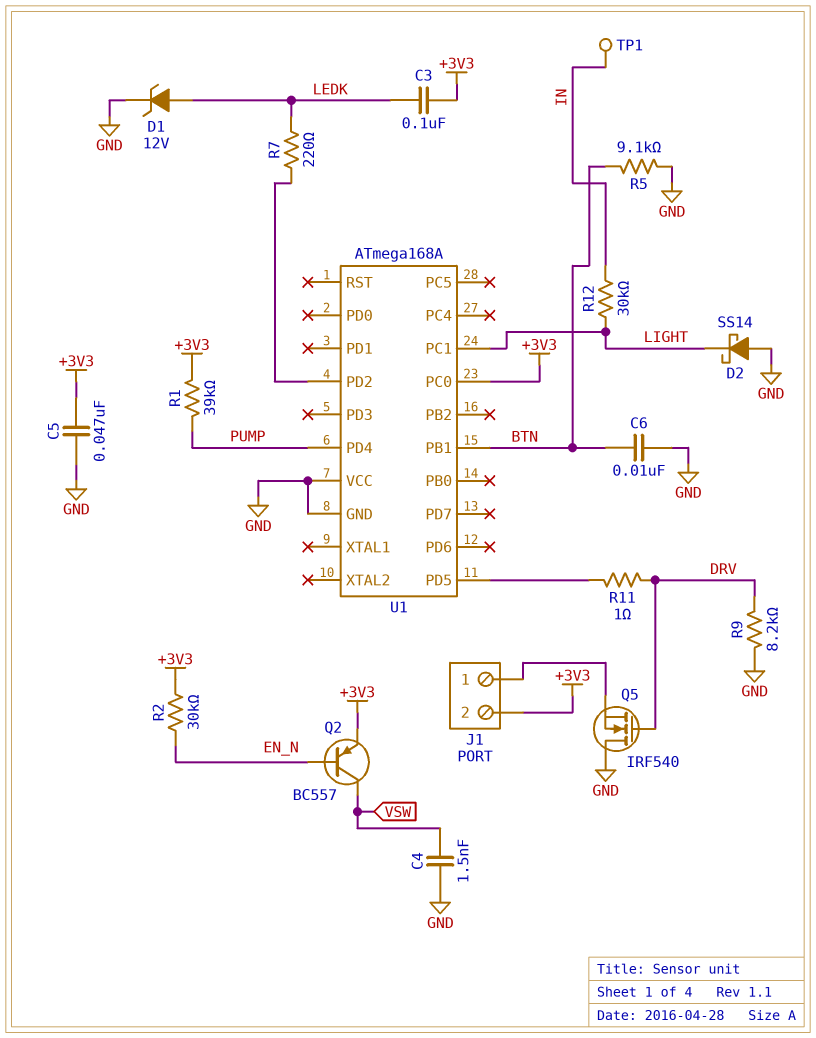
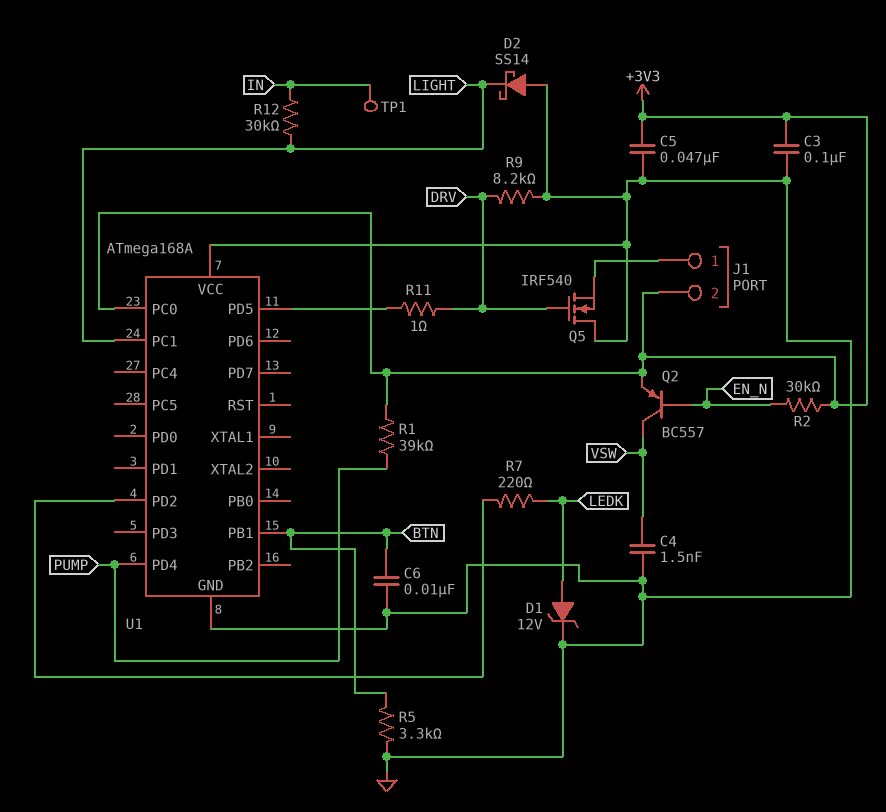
C3: 100nF (+3V3, LEDK) -> 100nF (+3V3, GND)
R5: 9.1k (BTN, GND) -> 3.3k (BTN, GND)

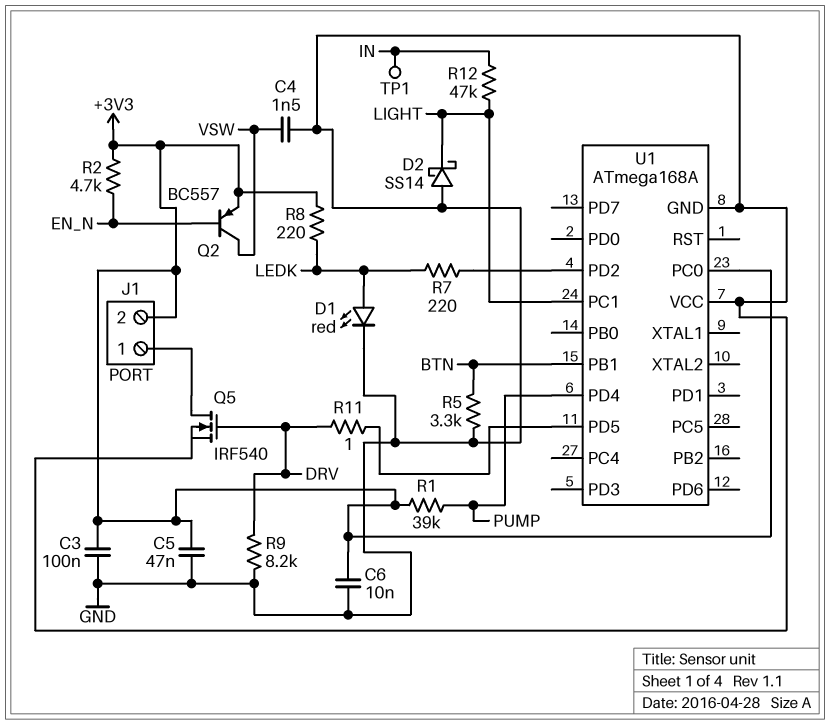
C6: 10nF (BTN, GND) -> 10nF (+3V3, GND)
D1: zener 12V (A LEDK, K GND) -> LED red (A LEDK, K GND)
Q5: NMOS IRF540 (G DRV, D GND, S J1/1) -> NMOS IRF540 (G DRV, D J1/1, S GND)
R2: 30k (+3V3, EN_N) -> 4.7k (+3V3, EN_N)
R8: none -> 220 (+3V3, LEDK)
R12: 30k (IN, LIGHT) -> 47k (IN, LIGHT)

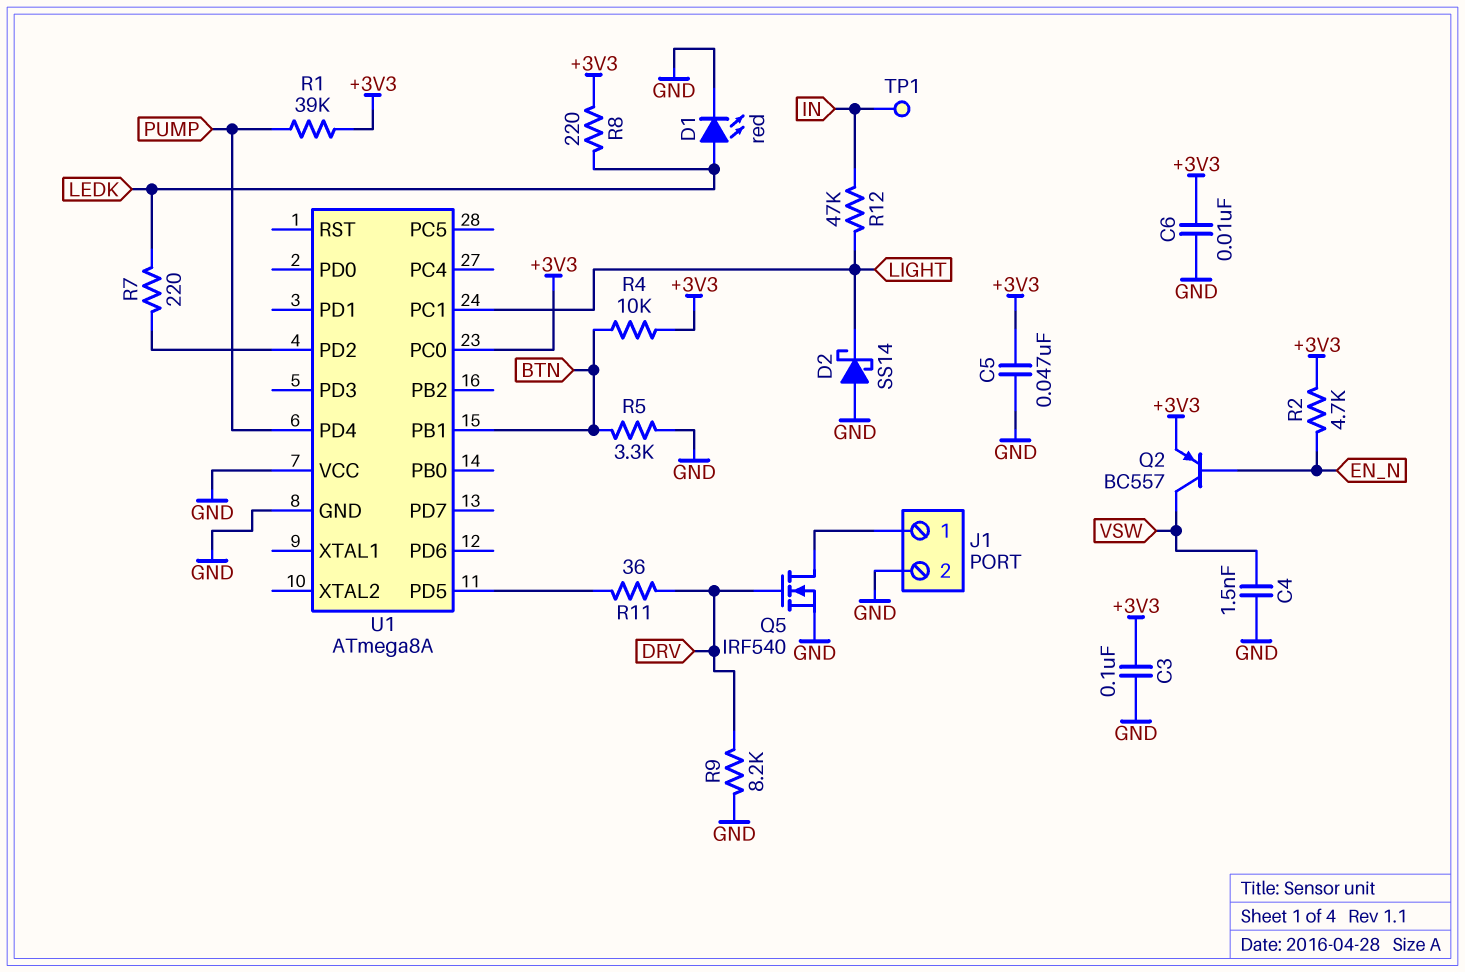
J1 pin 2: +3V3 -> GND
R4: none -> 10k (+3V3, BTN)
R11: 1 (DRV, U1/PD5) -> 36 (DRV, U1/PD5)
U1: ATmega168A -> ATmega8A

